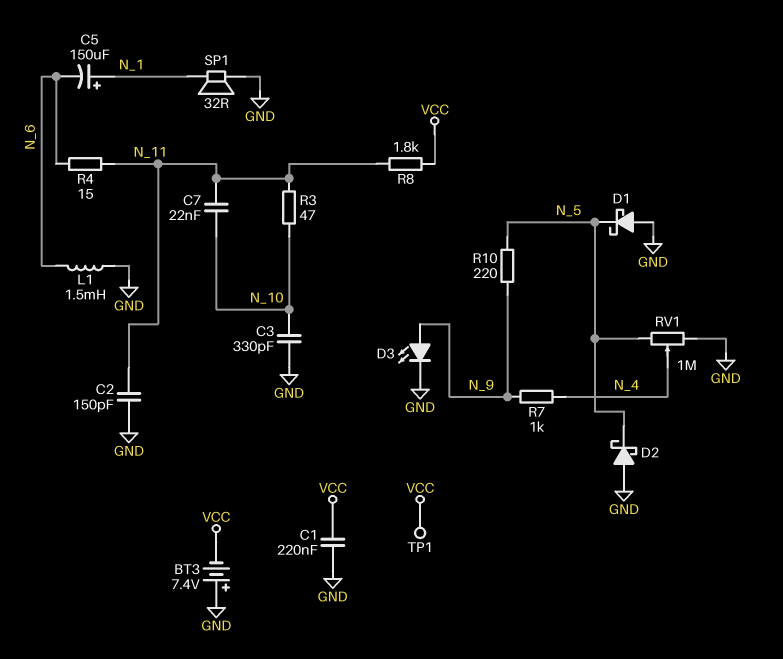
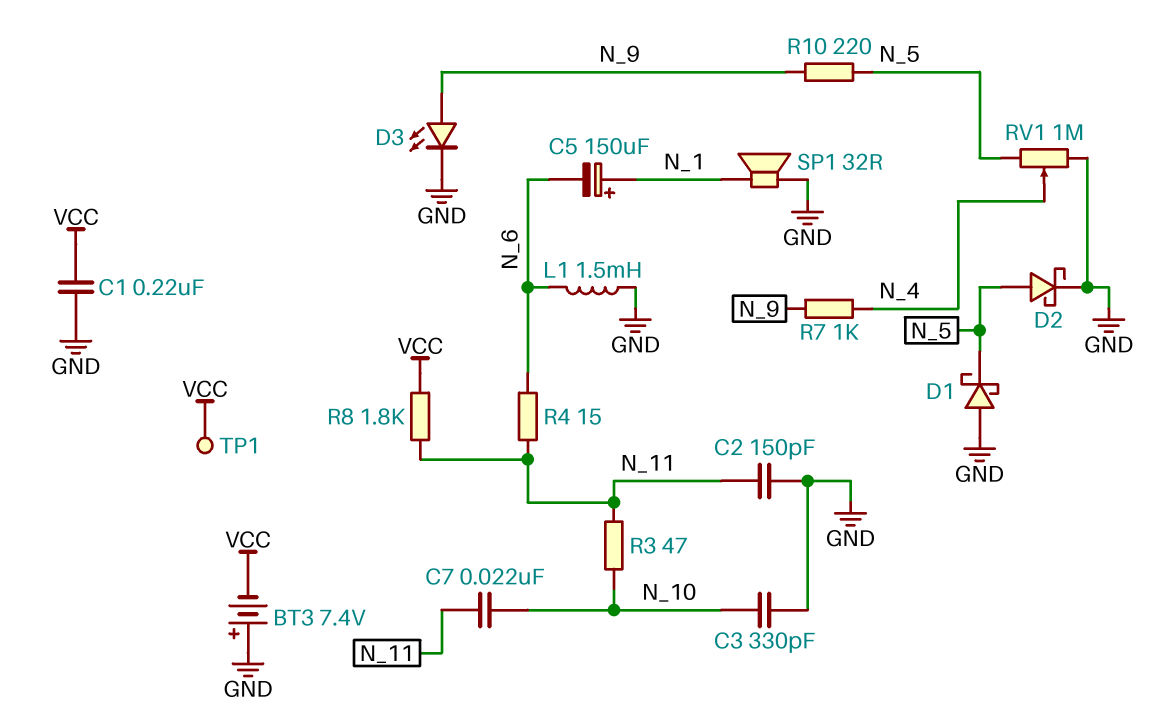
D2: schottky (A GND, K N_5) -> schottky (A N_5, K GND)

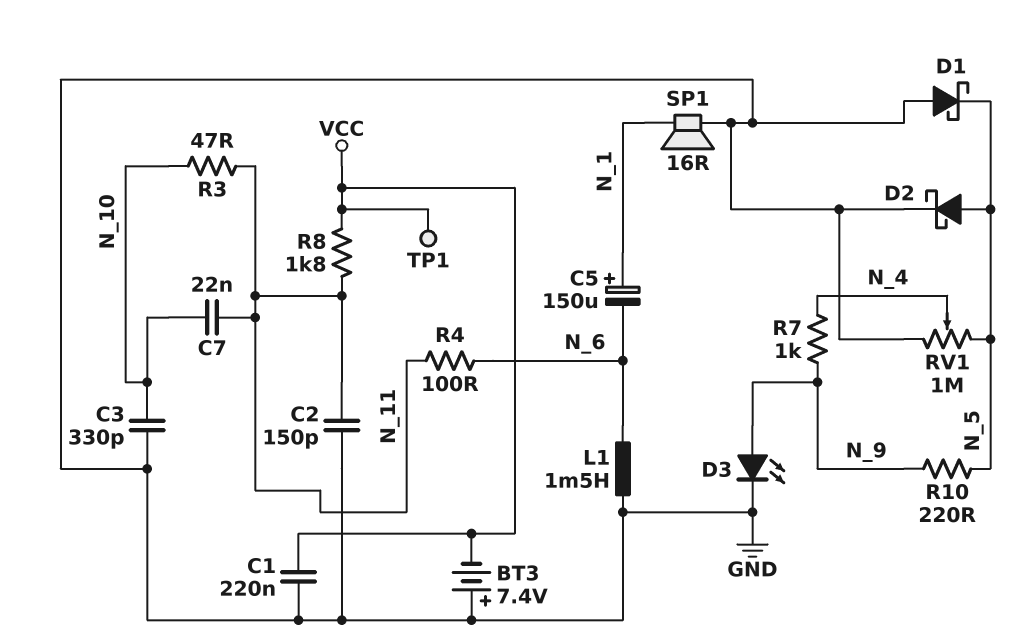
R4: 15 (N_6, N_11) -> 100 (N_6, N_11)
SP1: speaker 32R (GND, N_1) -> speaker 16R (GND, N_1)

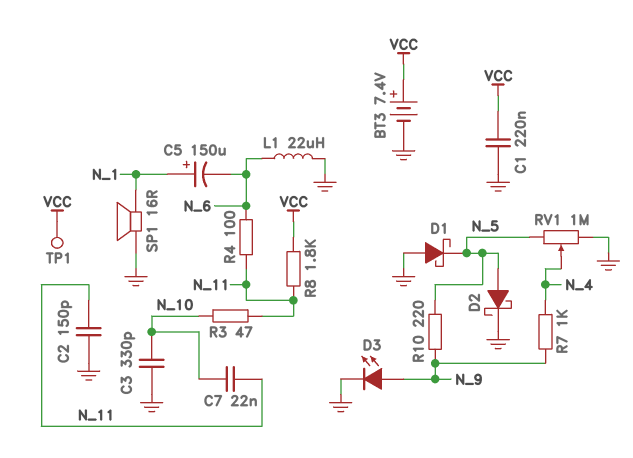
BT3: 7.4V (plus GND, minus VCC) -> 7.4V (plus VCC, minus GND)
L1: 1.5mH (GND, N_6) -> 22uH (GND, N_6)

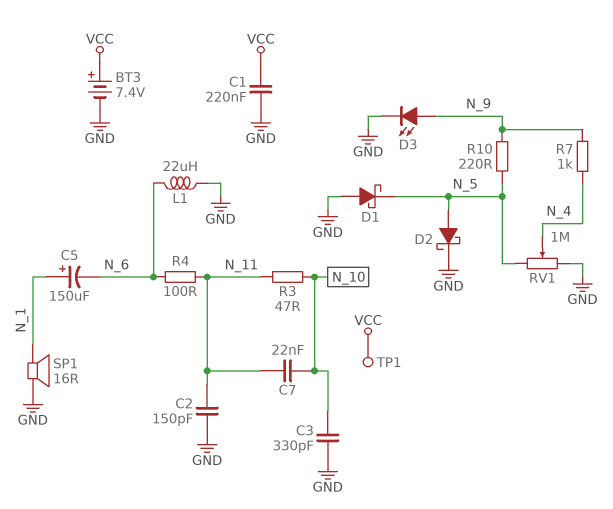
R8: 1.8k (N_11, VCC) -> none

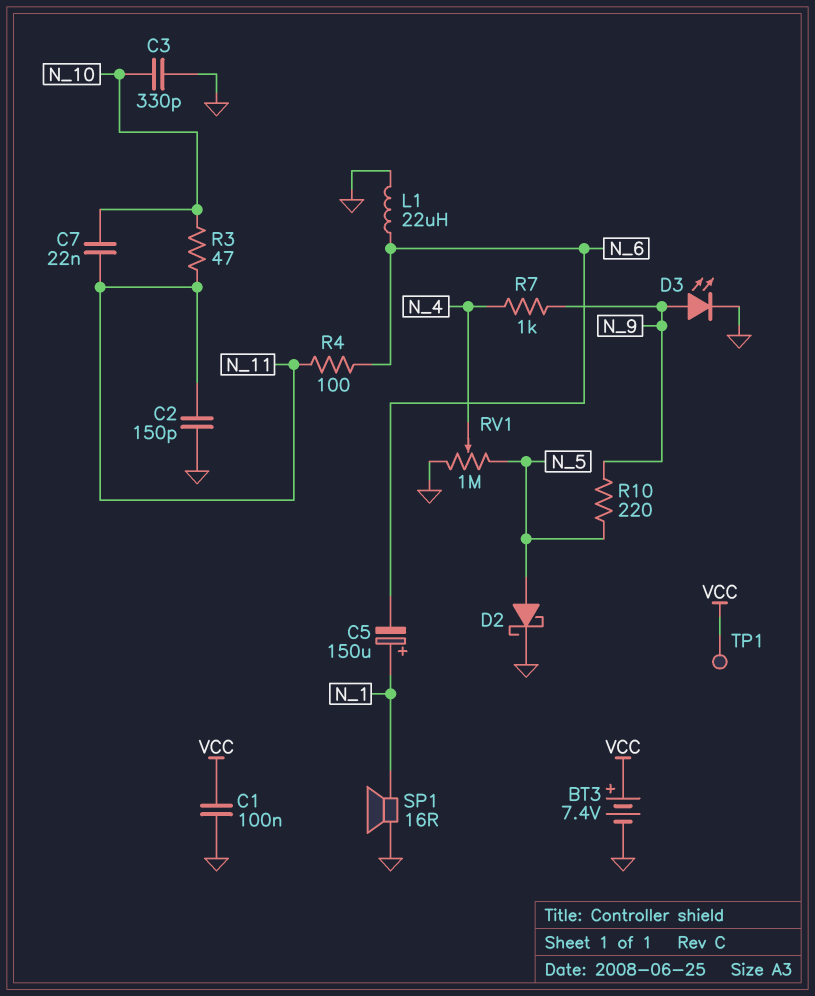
C1: 220nF (GND, VCC) -> 100nF (GND, VCC)
D1: schottky (A GND, K N_5) -> none

